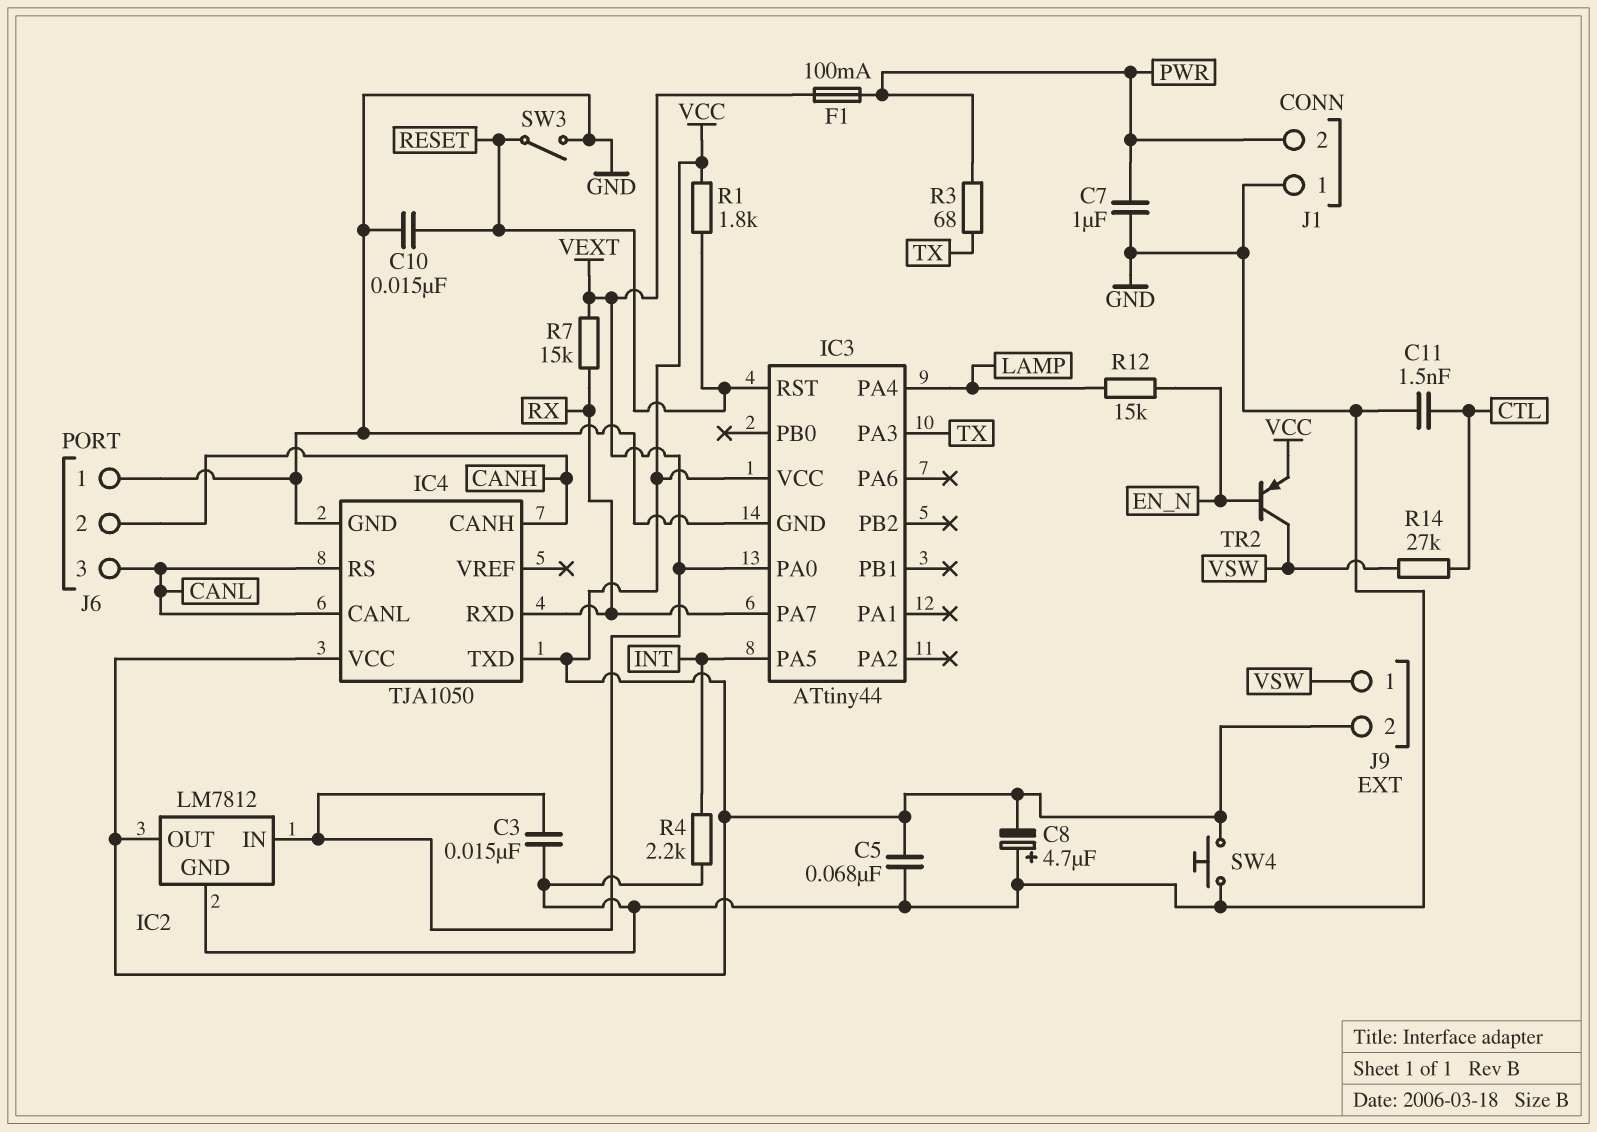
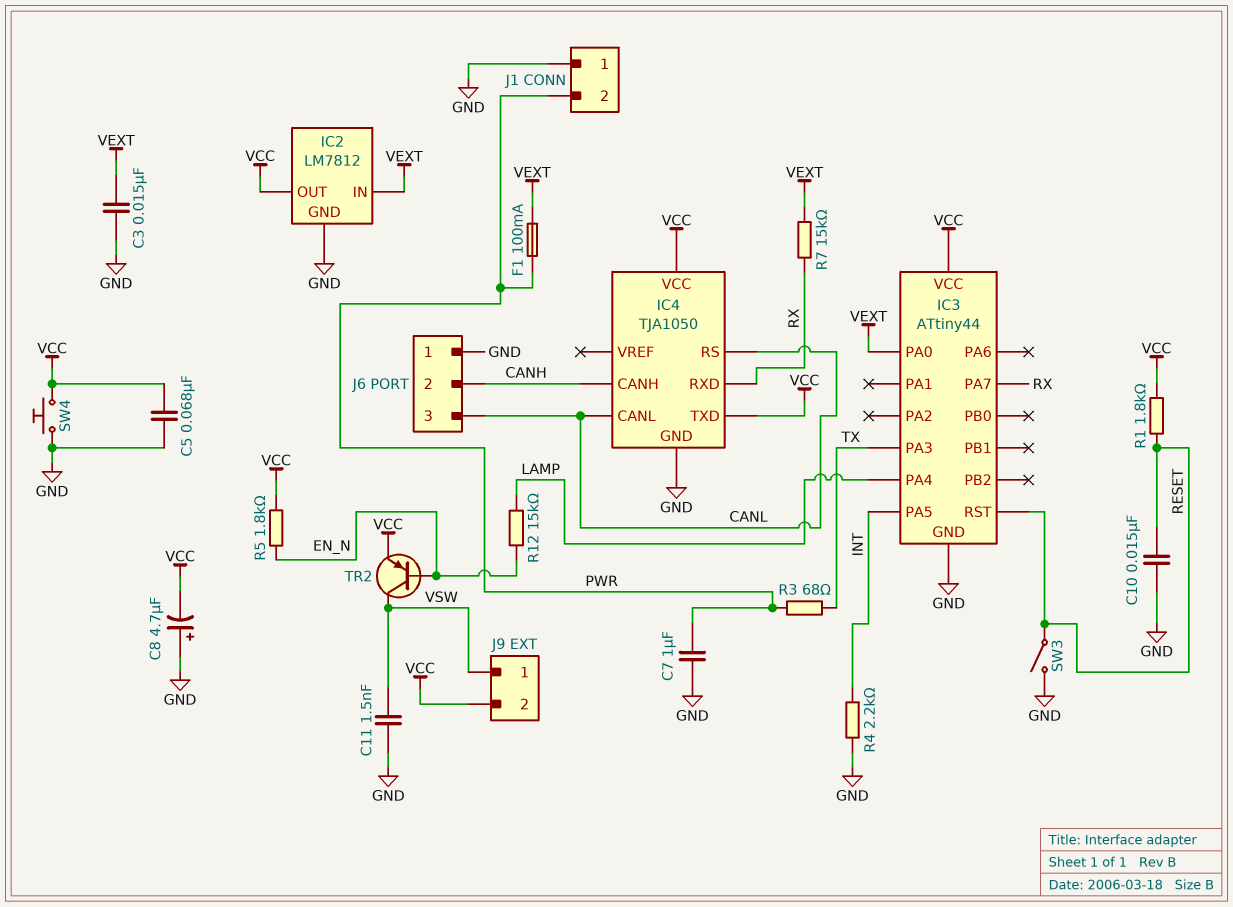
C11: 1.5nF (CTL, GND) -> 1.5nF (GND, VSW)
R5: none -> 1.8k (EN_N, VCC)
R14: 27k (CTL, VSW) -> none

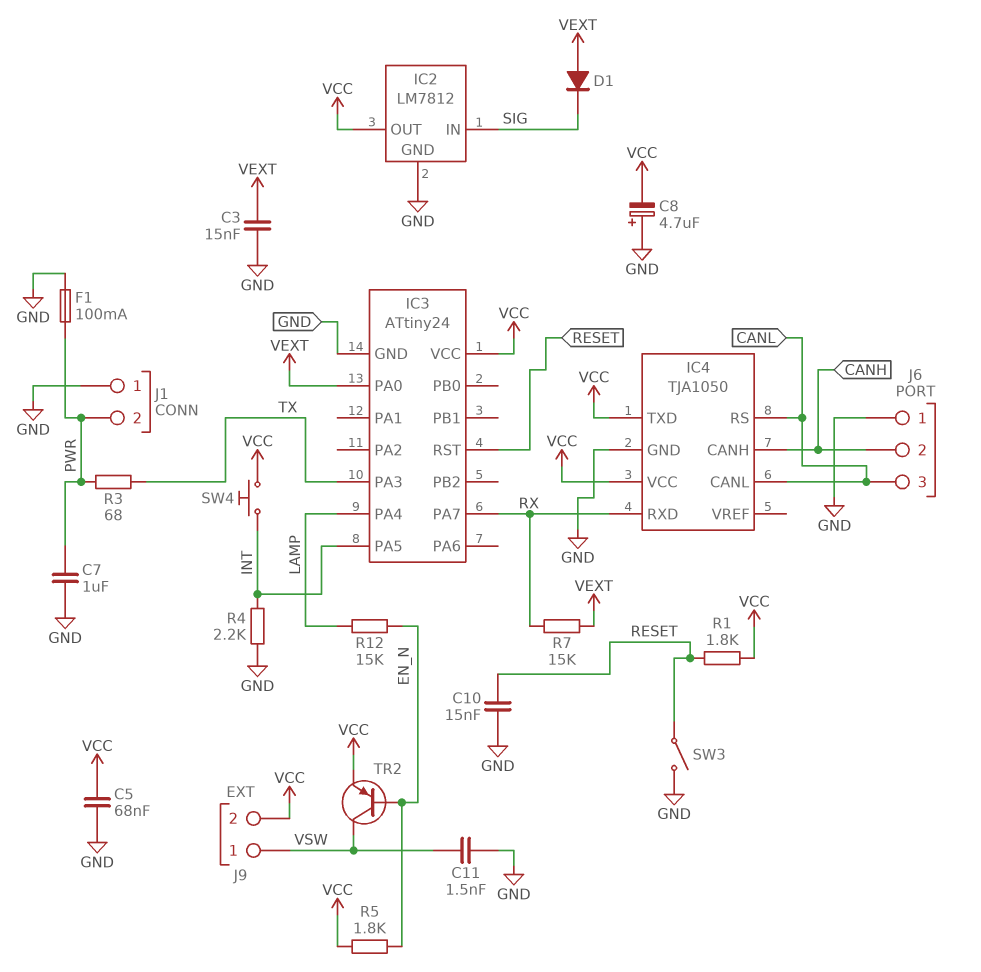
D1: none -> diode (A VEXT, K SIG)
F1: 100mA (PWR, VEXT) -> 100mA (GND, PWR)
IC2 pin IN: VEXT -> SIG
IC3: ATtiny44 -> ATtiny24
SW4: button (GND, VCC) -> button (INT, VCC)

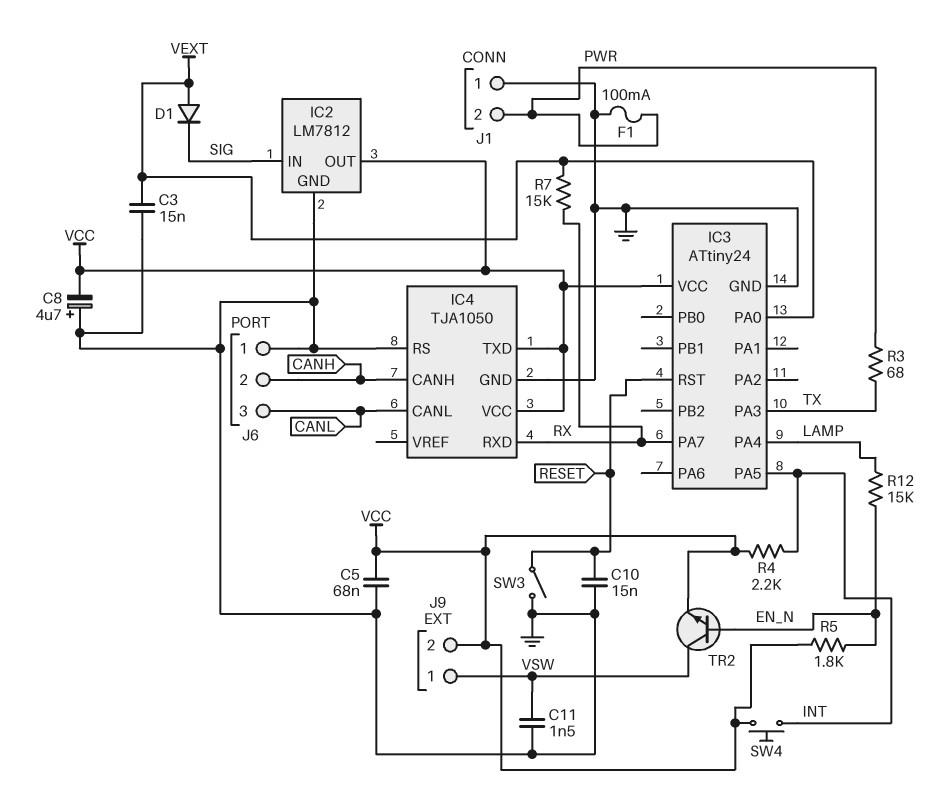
C7: 1uF (GND, PWR) -> none
IC4 pin RS: CANL -> GND
R1: 1.8k (RESET, VCC) -> none
R4: 2.2k (GND, INT) -> 2.2k (INT, VCC)
TR2: PNP (B EN_N, C VSW, E VCC) -> NPN (B EN_N, C VSW, E VCC)

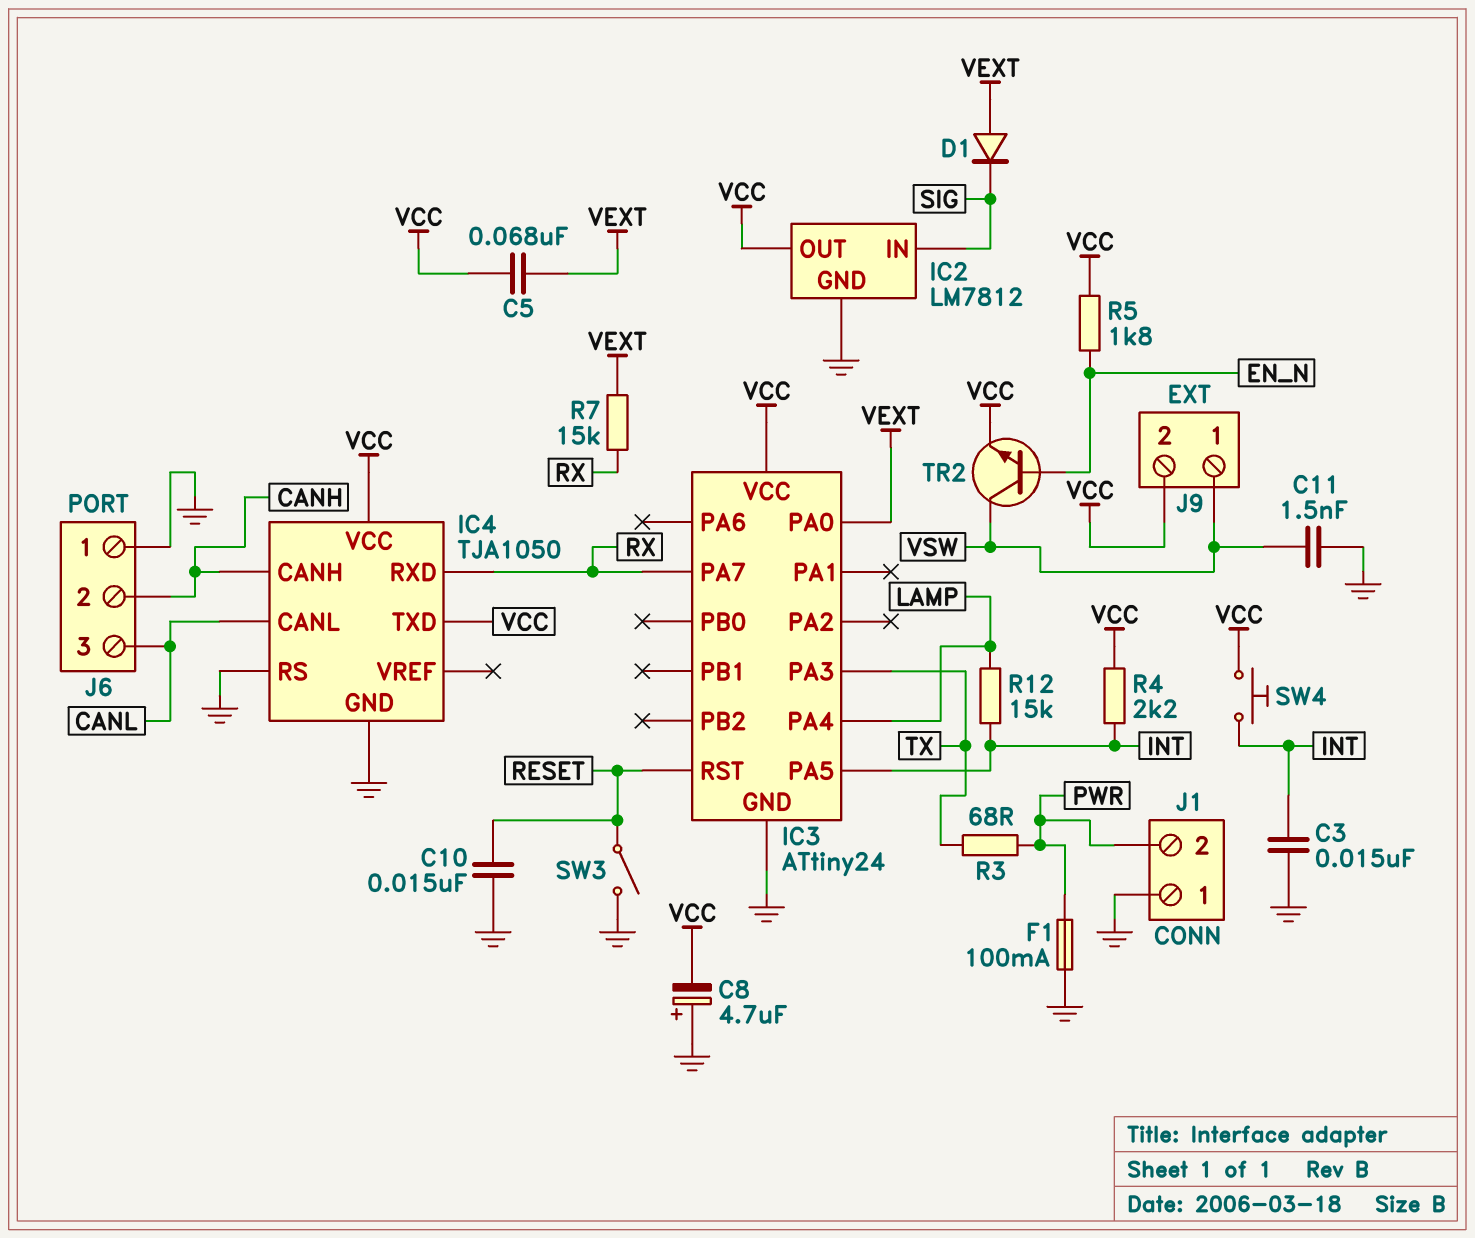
C3: 15nF (GND, VEXT) -> 15nF (GND, INT)
C5: 68nF (GND, VCC) -> 68nF (VCC, VEXT)
R12: 15k (EN_N, LAMP) -> 15k (INT, LAMP)

